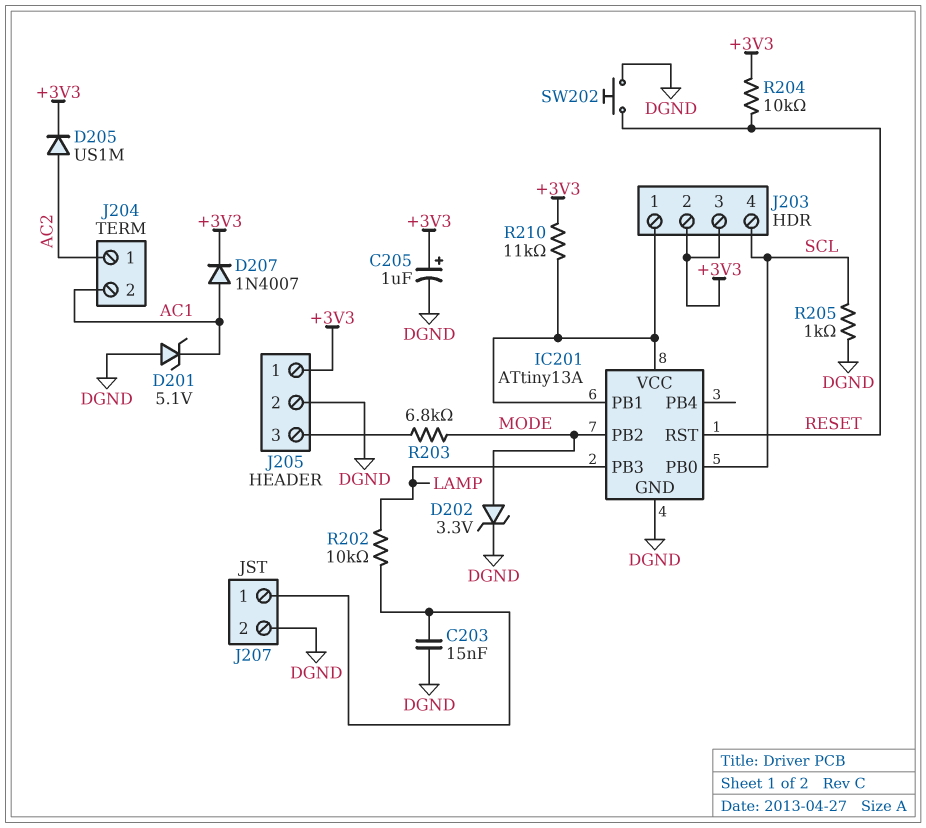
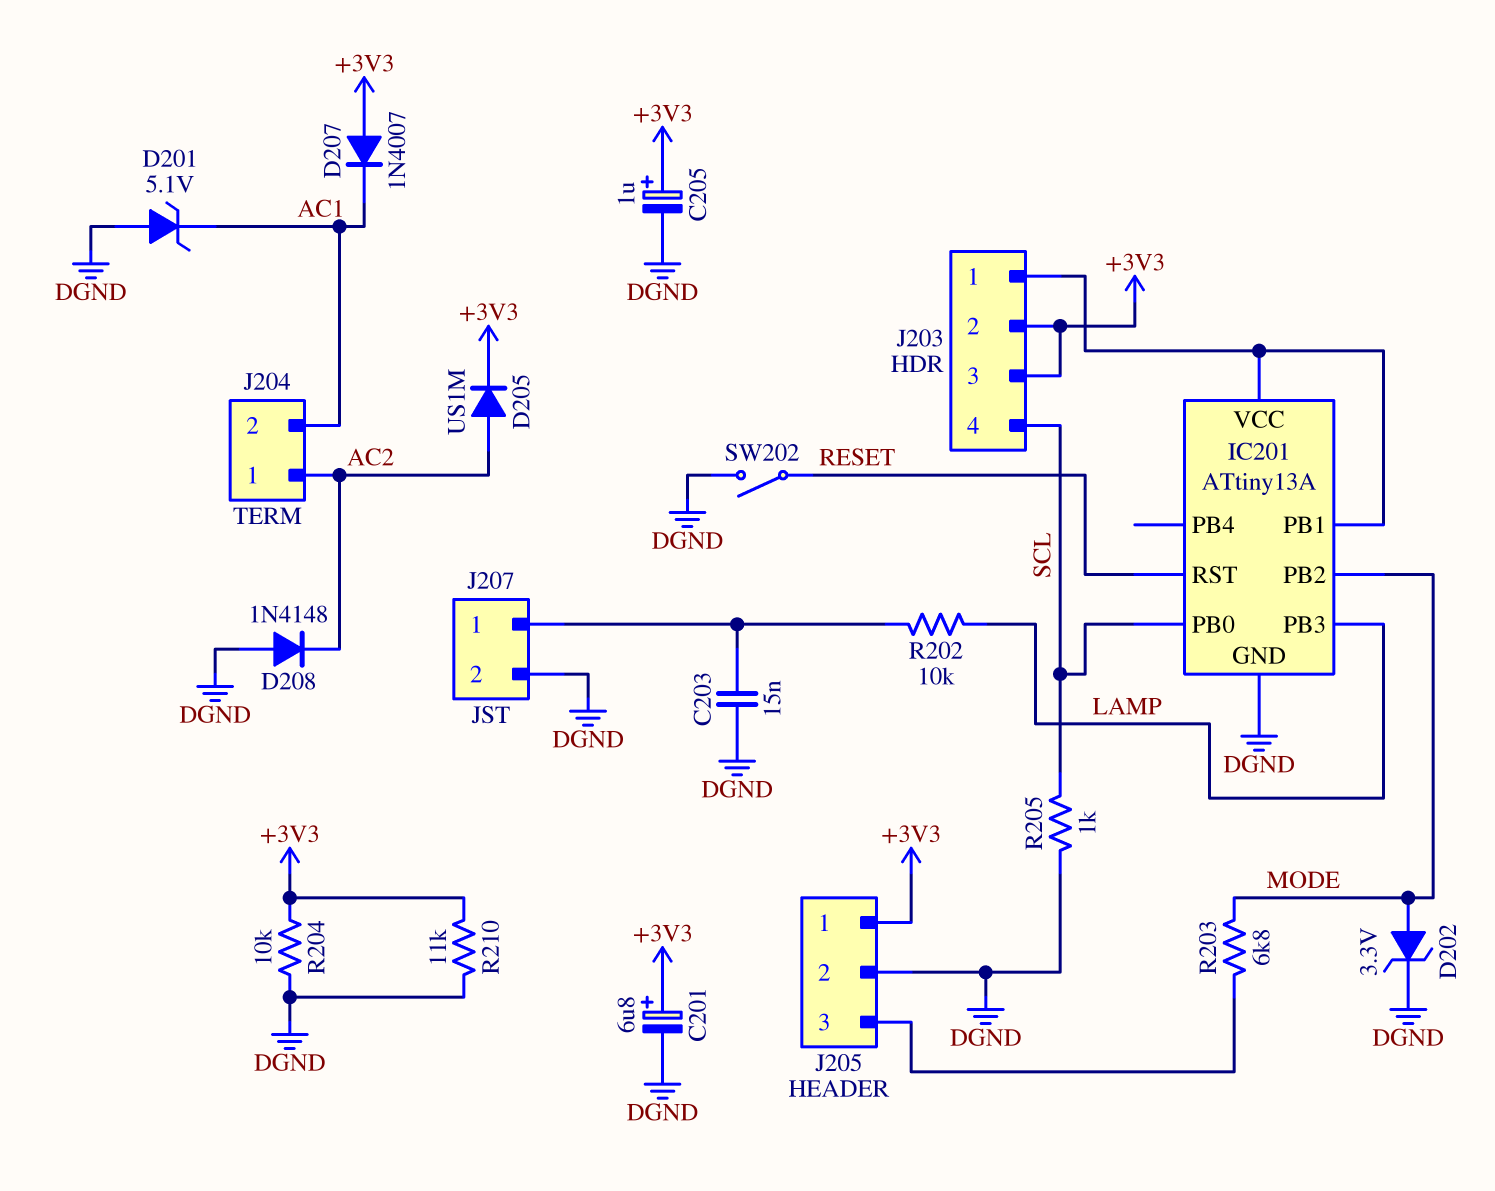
C201: none -> 6.8uF (plus +3V3, minus DGND)
D207: diode 1N4007 (A AC1, K +3V3) -> diode 1N4007 (A +3V3, K AC1)
D208: none -> diode 1N4148 (A DGND, K AC2)
R204: 10k (+3V3, RESET) -> 10k (+3V3, DGND)
R210: 11k (+3V3, IC201/PB1) -> 11k (+3V3, DGND)
SW202: button (DGND, RESET) -> switch (DGND, RESET)

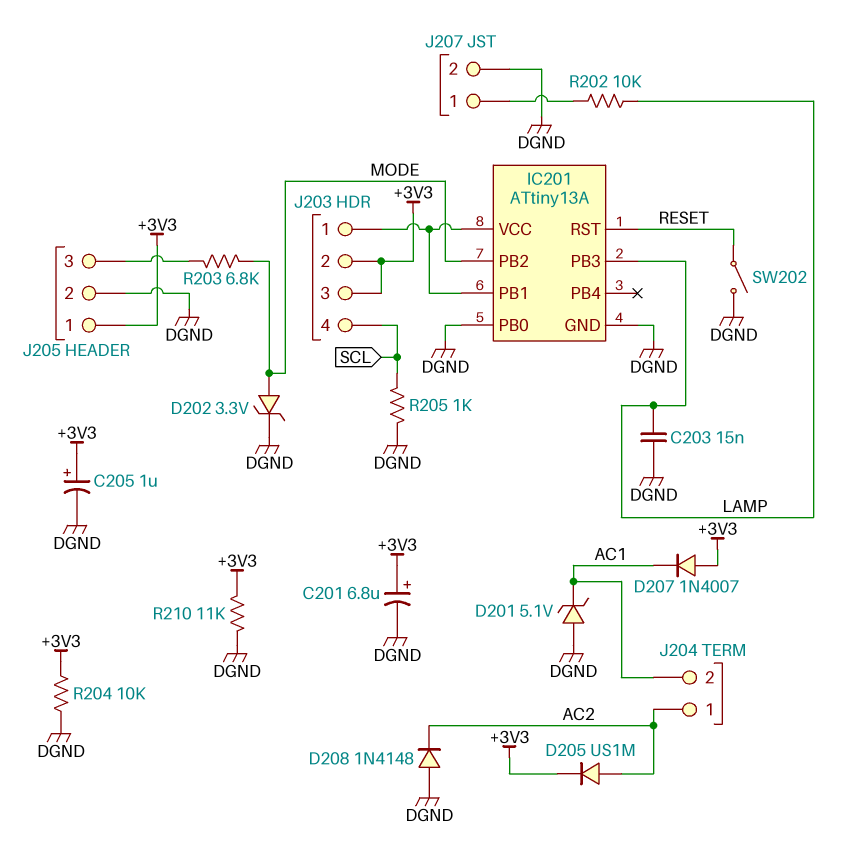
C203: 15nF (DGND, J207/1) -> 15nF (DGND, LAMP)
IC201 pin PB0: SCL -> DGND

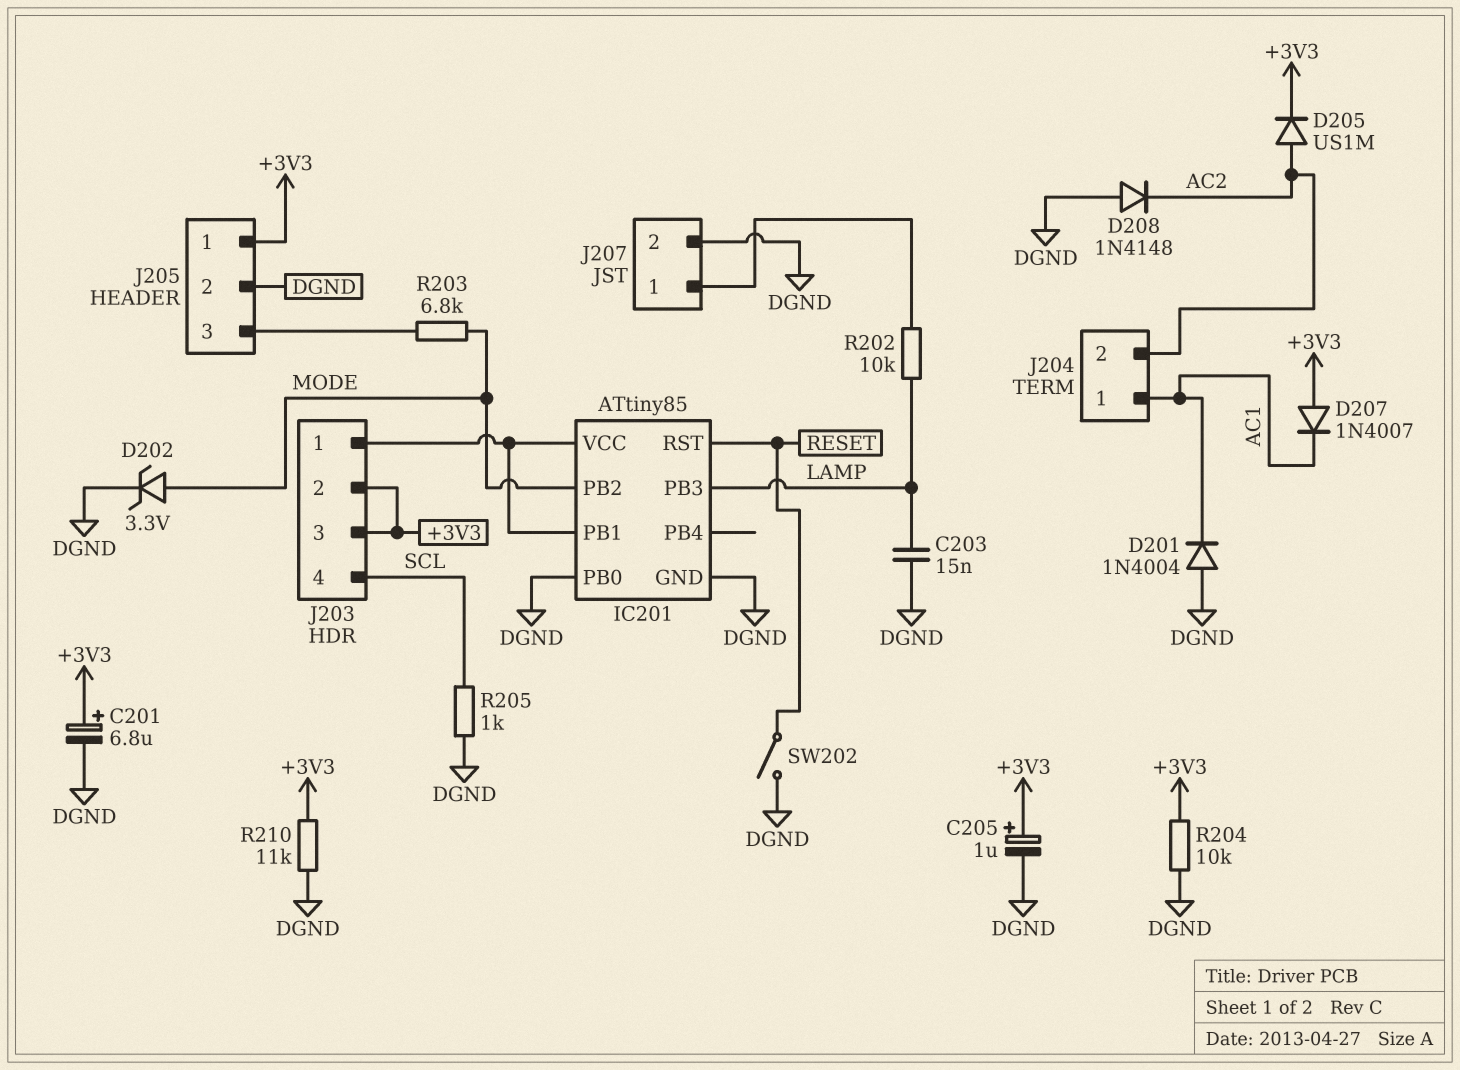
D201: zener 5.1V (A DGND, K AC1) -> diode 1N4004 (A DGND, K AC1)
IC201: ATtiny13A -> ATtiny85
J204 pin 1: AC2 -> AC1
J204 pin 2: AC1 -> AC2

